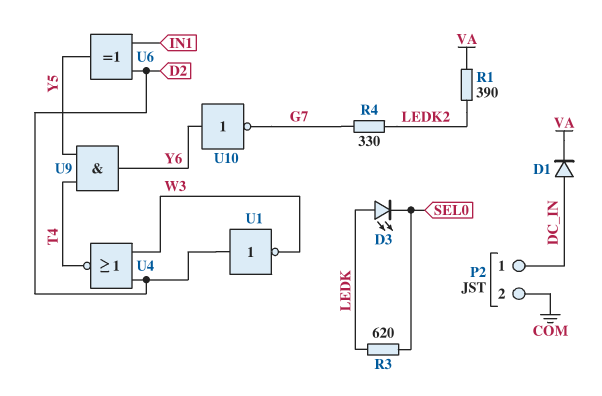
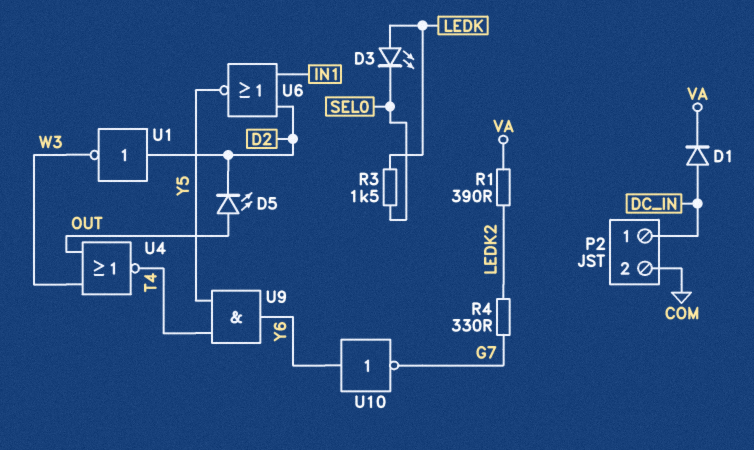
D5: none -> LED (A OUT, K D2)
R3: 620 (LEDK, SEL0) -> 1.5k (LEDK, SEL0)
U4: NOR (in D2, in W3, out T4) -> NOR (in OUT, in W3, out T4)
U6: XOR (in D2, in IN1, out Y5) -> NOR (in D2, in IN1, out Y5)

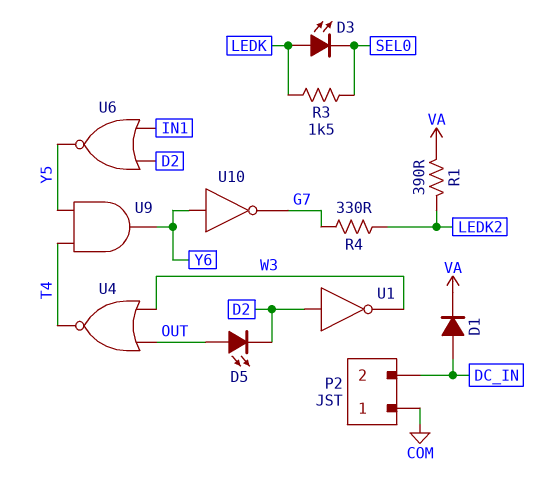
P2 pin 1: DC_IN -> COM
P2 pin 2: COM -> DC_IN

